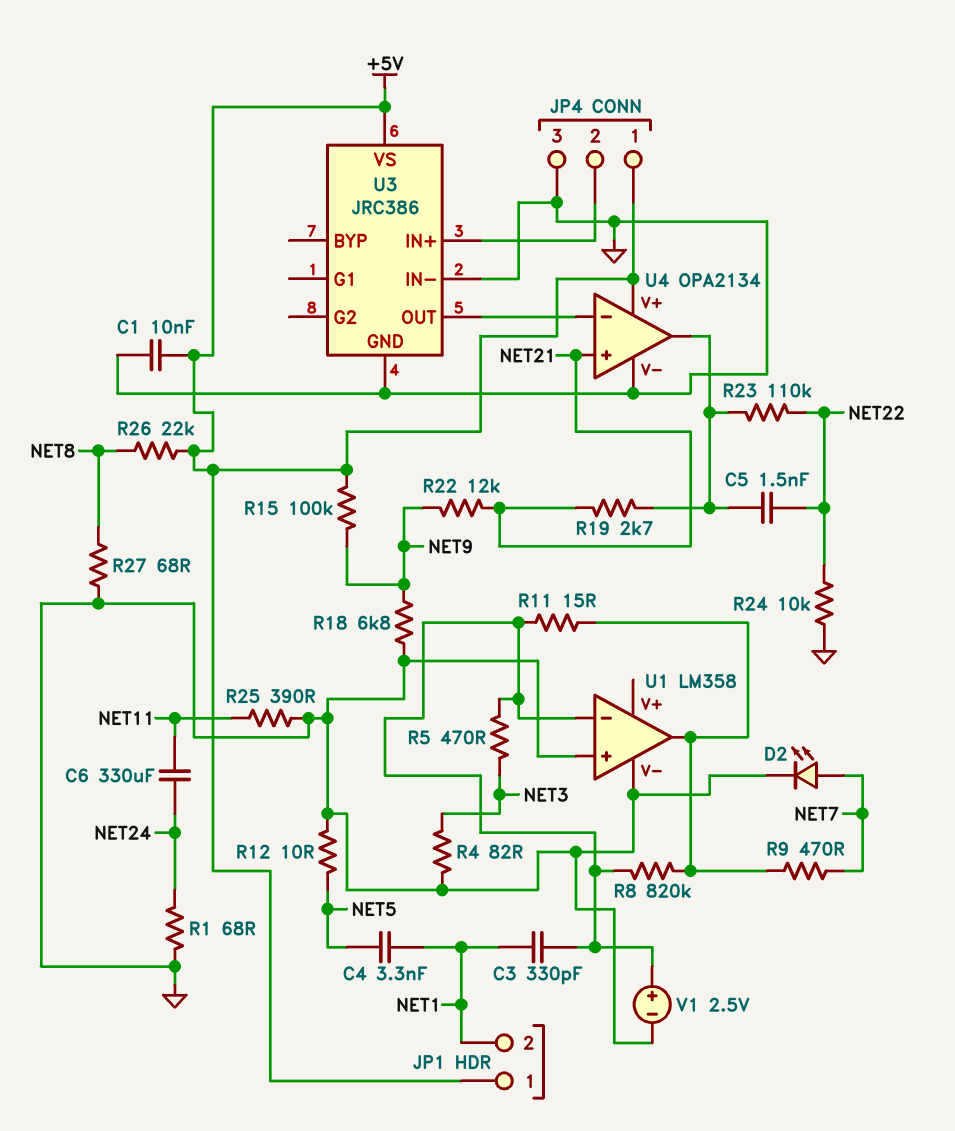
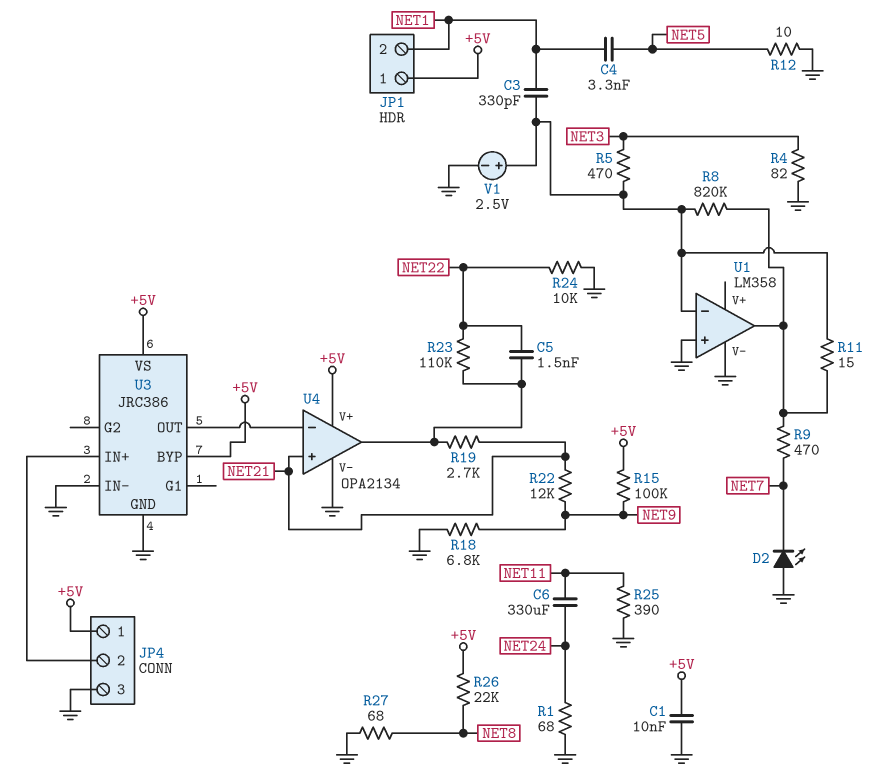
D2: LED (A NET7, K GND) -> LED (A GND, K NET7)
U3 pin BYP: none -> +5V

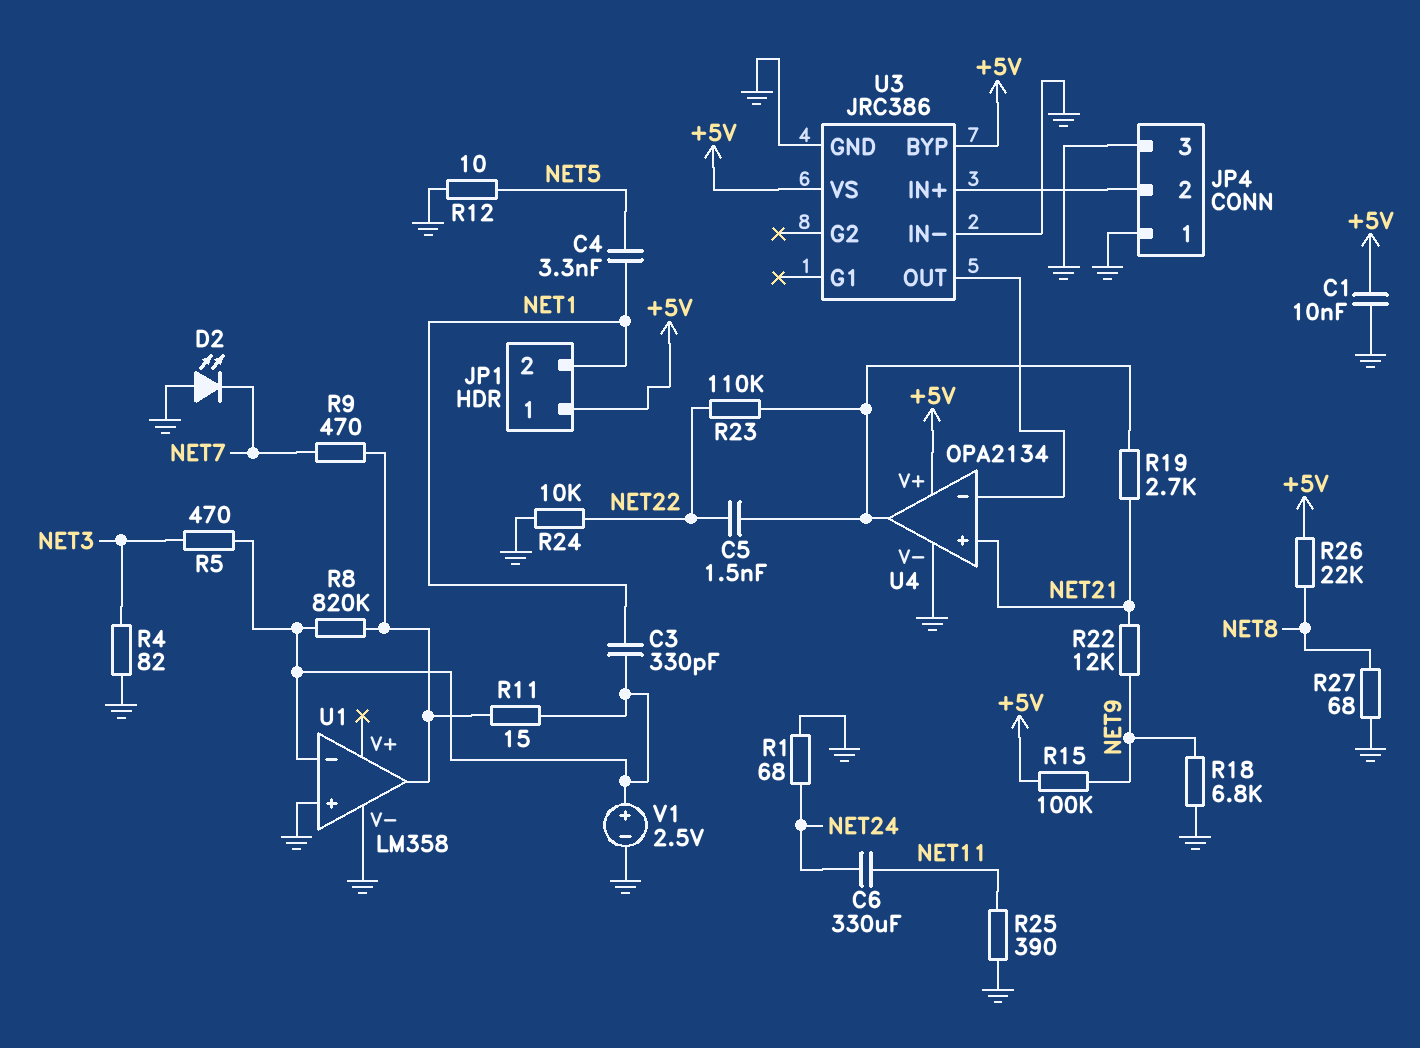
JP4 pin 1: +5V -> GND

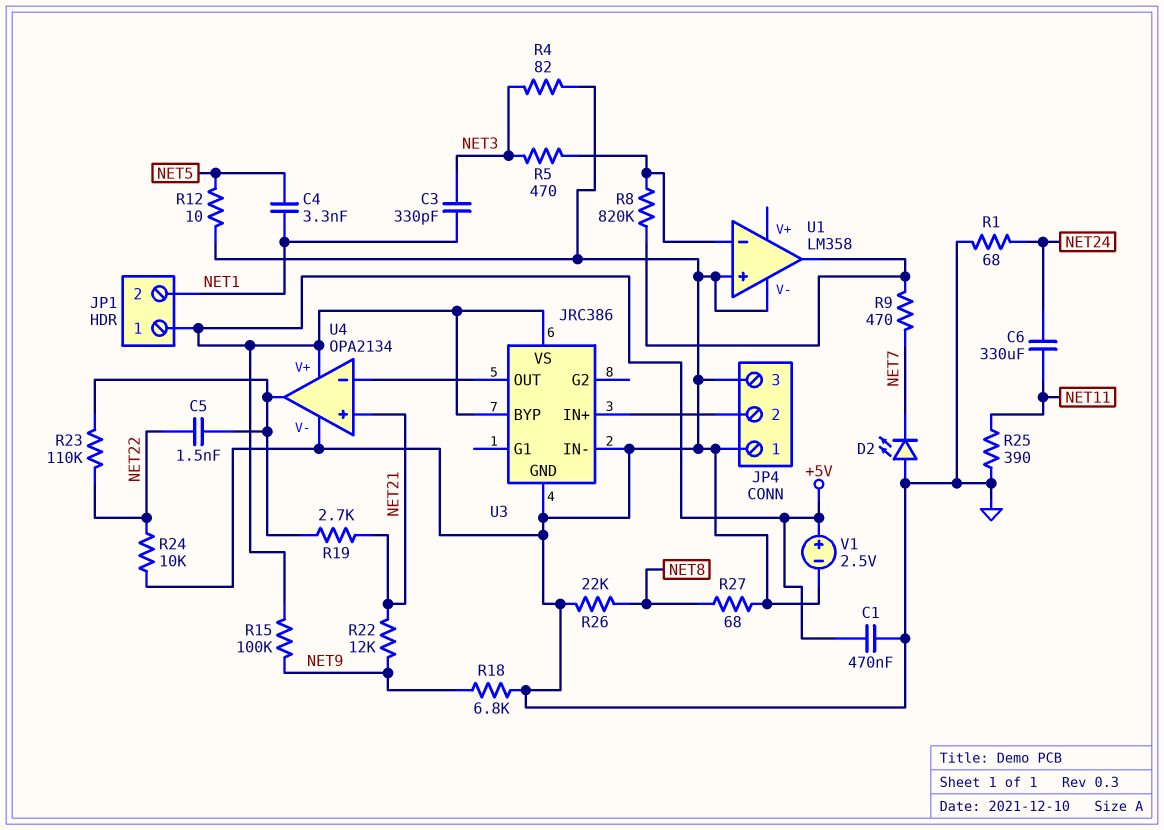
C1: 10nF (+5V, GND) -> 470nF (+5V, GND)
C3: 330pF (NET1, U1/in-) -> 330pF (NET1, NET3)
R11: 15 (U1/in-, U1/out) -> none
R26: 22k (+5V, NET8) -> 22k (GND, NET8)
V1: 2.5V (plus U1/in-, minus GND) -> 2.5V (plus +5V, minus GND)

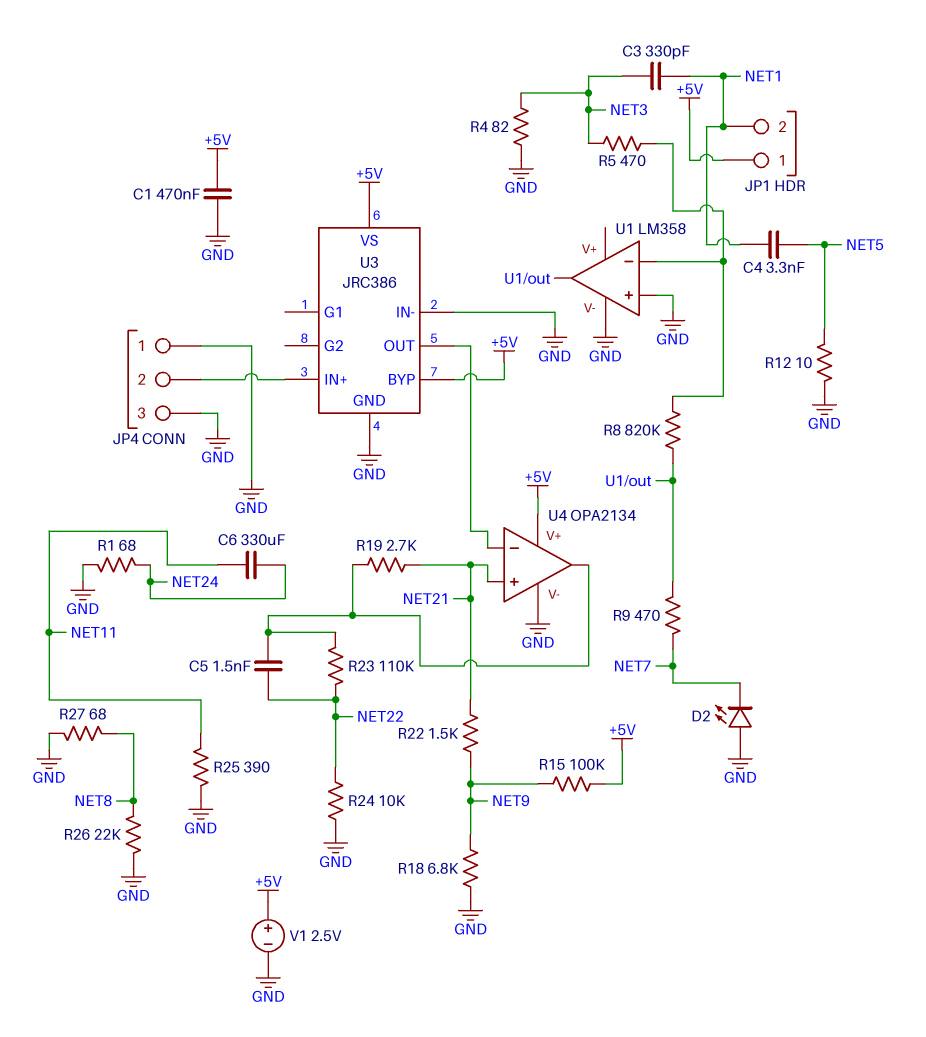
R22: 12k (NET9, NET21) -> 1.5k (NET9, NET21)

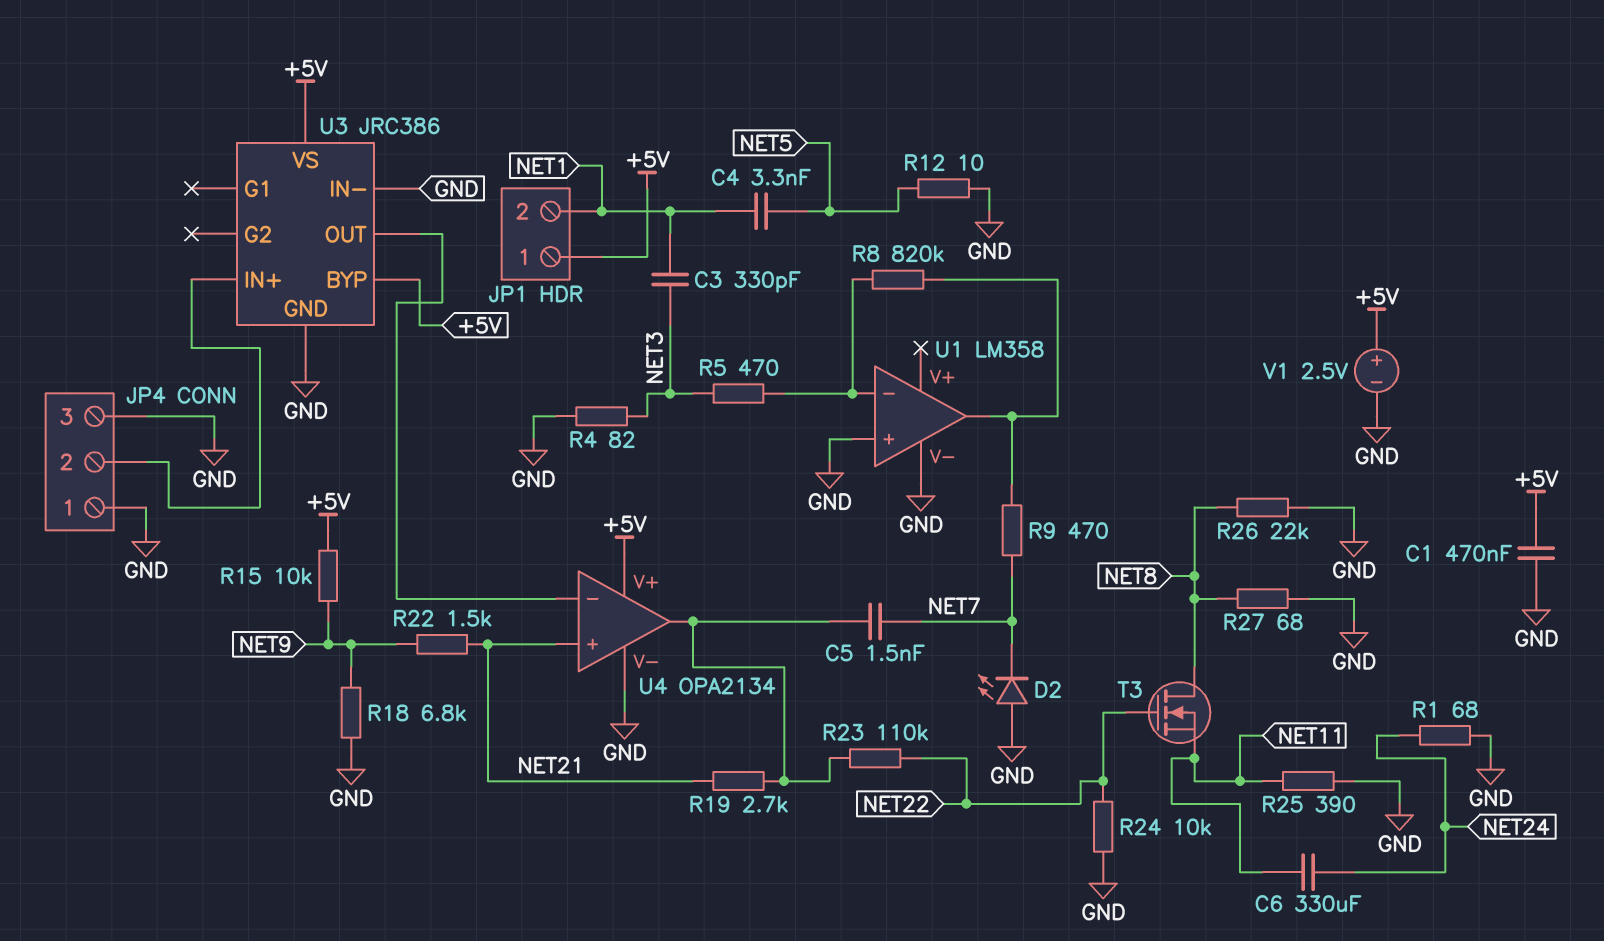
C5: 1.5nF (NET22, U4/out) -> 1.5nF (NET7, U4/out)
R15: 100k (+5V, NET9) -> 10k (+5V, NET9)
T3: none -> NMOS (G NET22, D NET8, S NET11)

